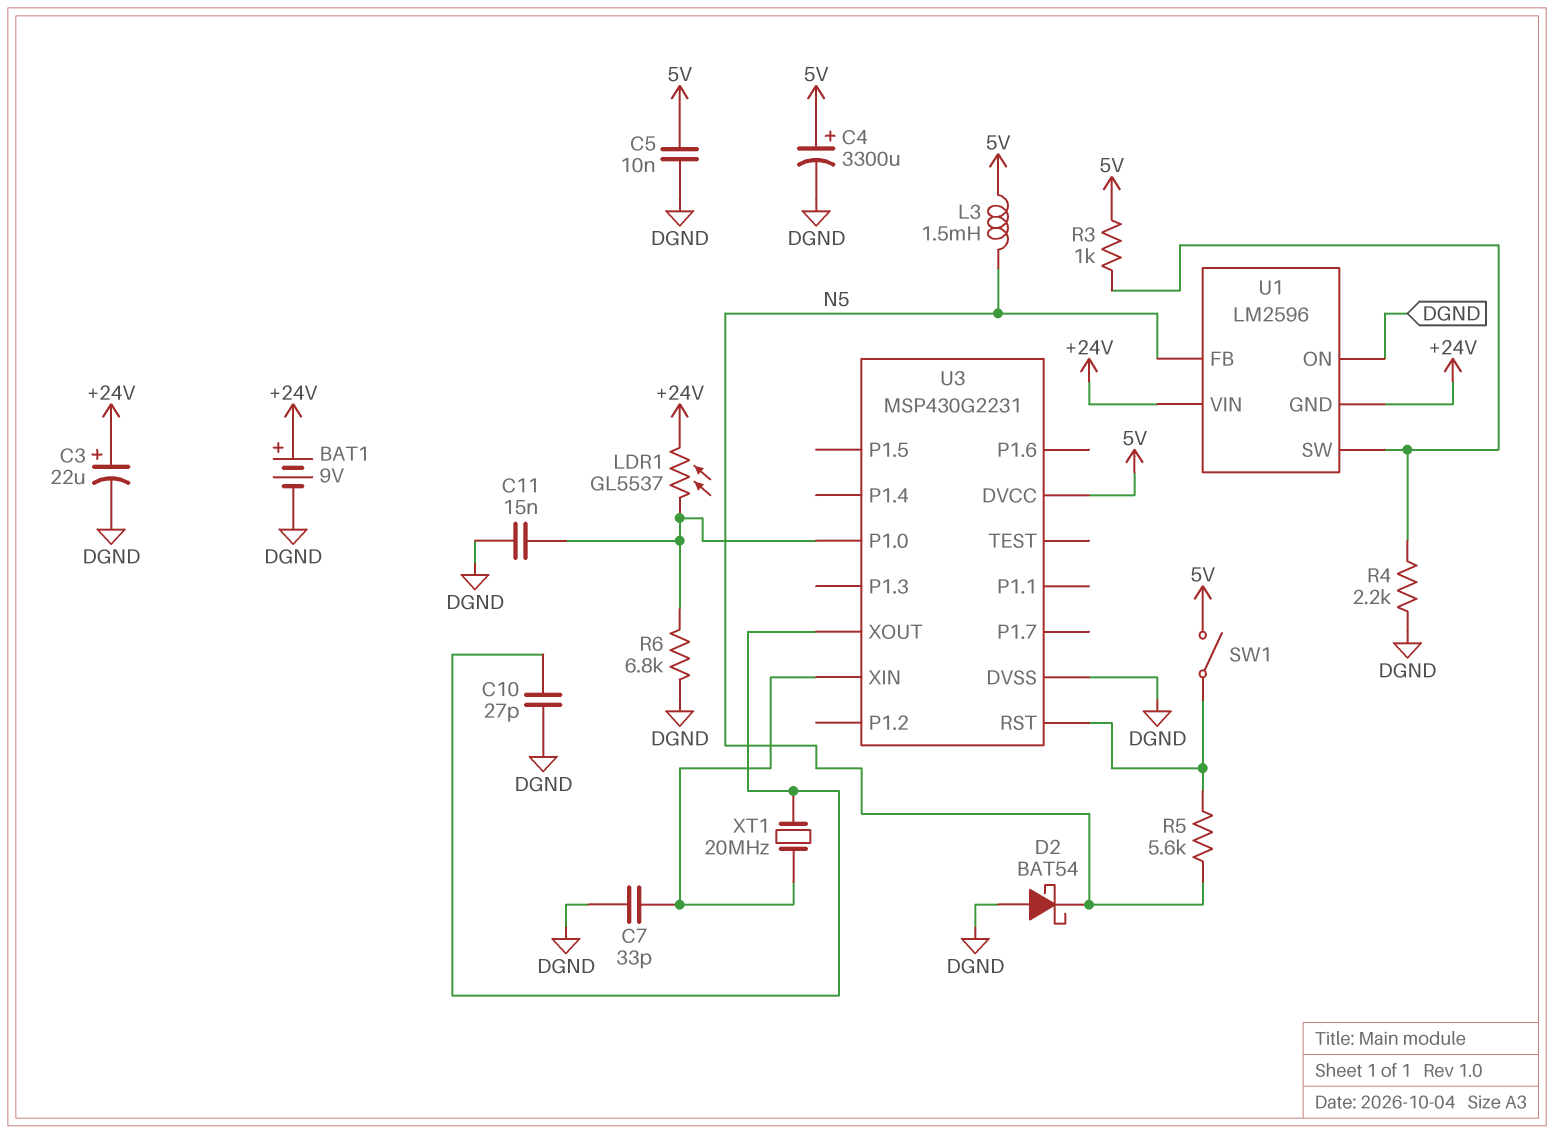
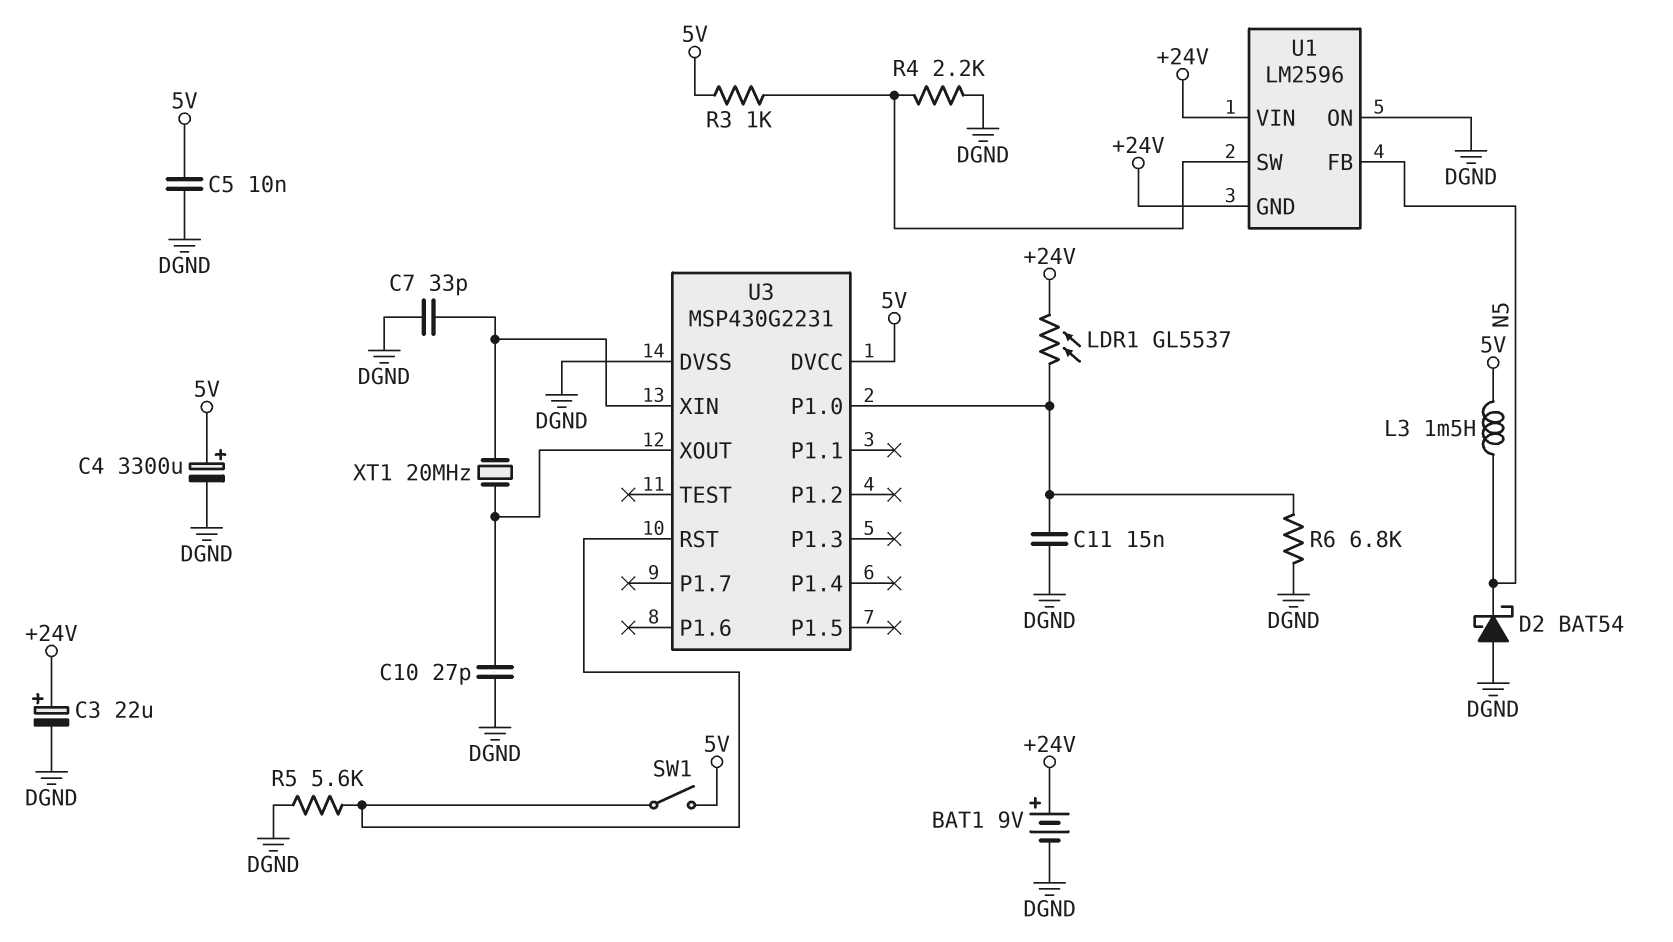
R5: 5.6k (N5, U3/RST) -> 5.6k (DGND, U3/RST)

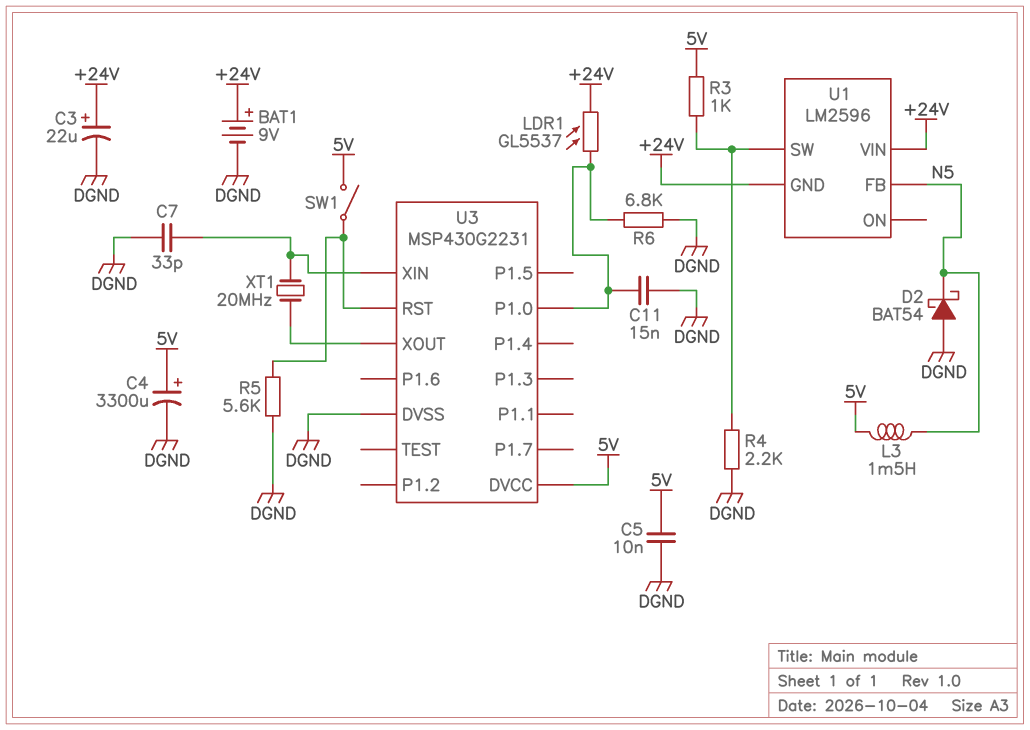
C10: 27pF (DGND, U3/XOUT) -> none
U1 pin ON: DGND -> none

